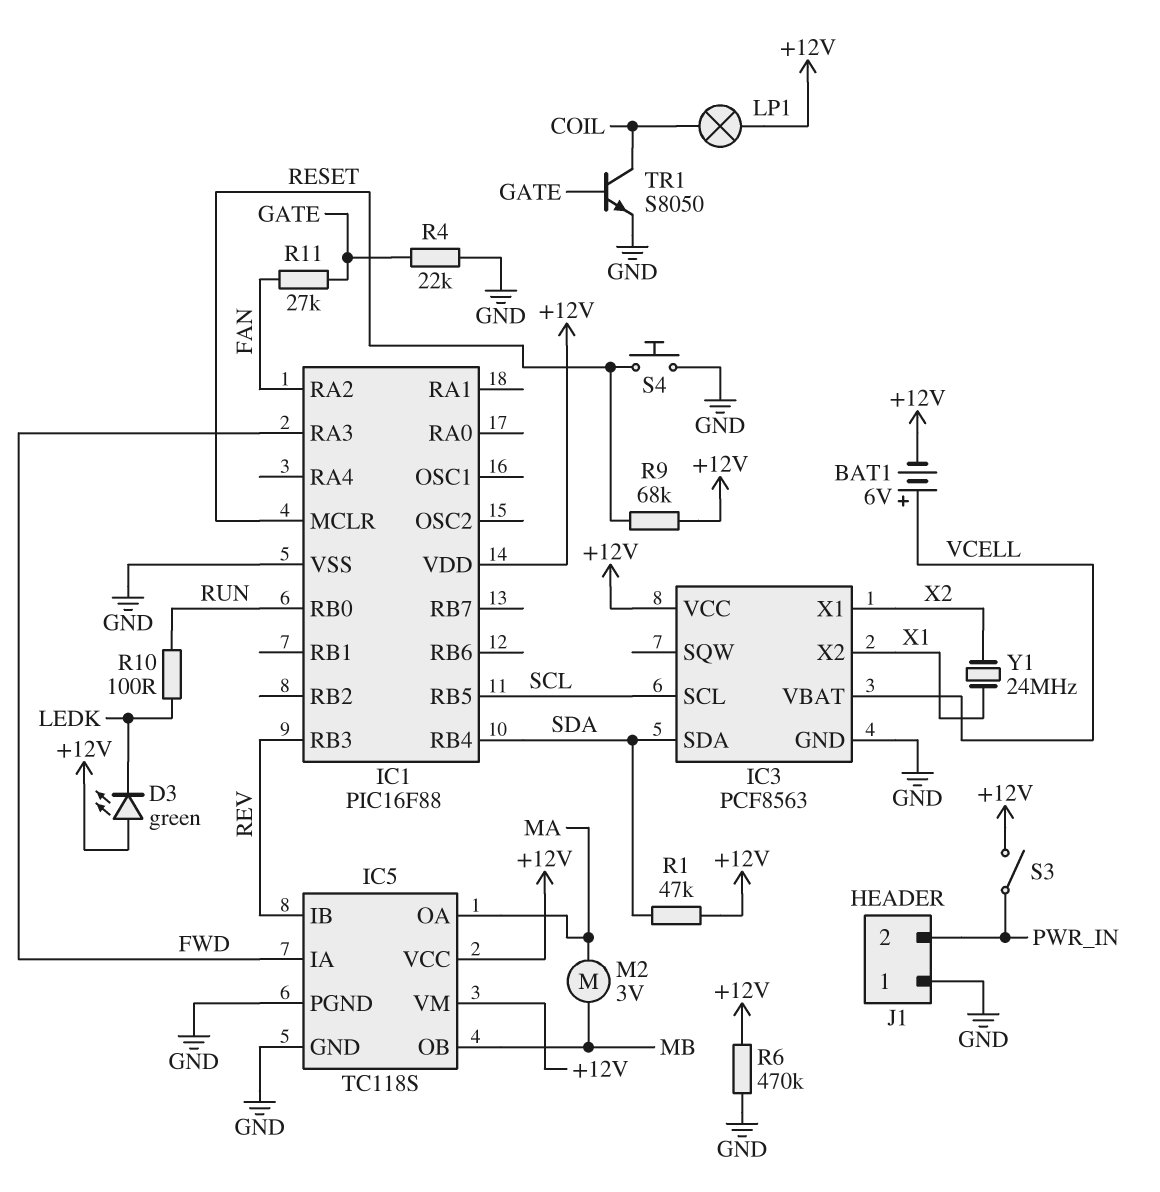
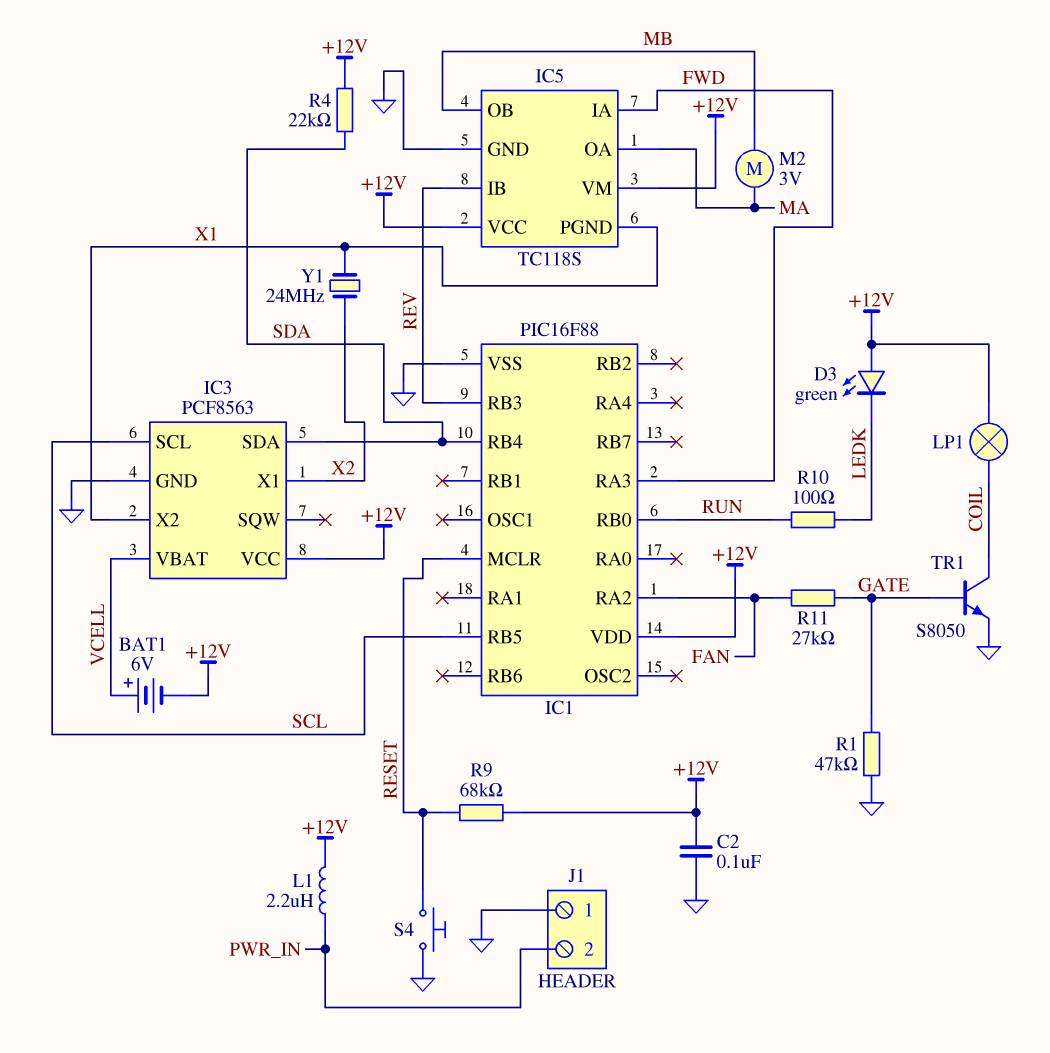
C2: none -> 100nF (+12V, GND)
IC5 pin PGND: GND -> X1
L1: none -> 2.2uH (+12V, PWR_IN)
R1: 47k (+12V, SDA) -> 47k (GATE, GND)
R4: 22k (GATE, GND) -> 22k (+12V, SDA)
R6: 470k (+12V, GND) -> none
S3: switch (+12V, PWR_IN) -> none

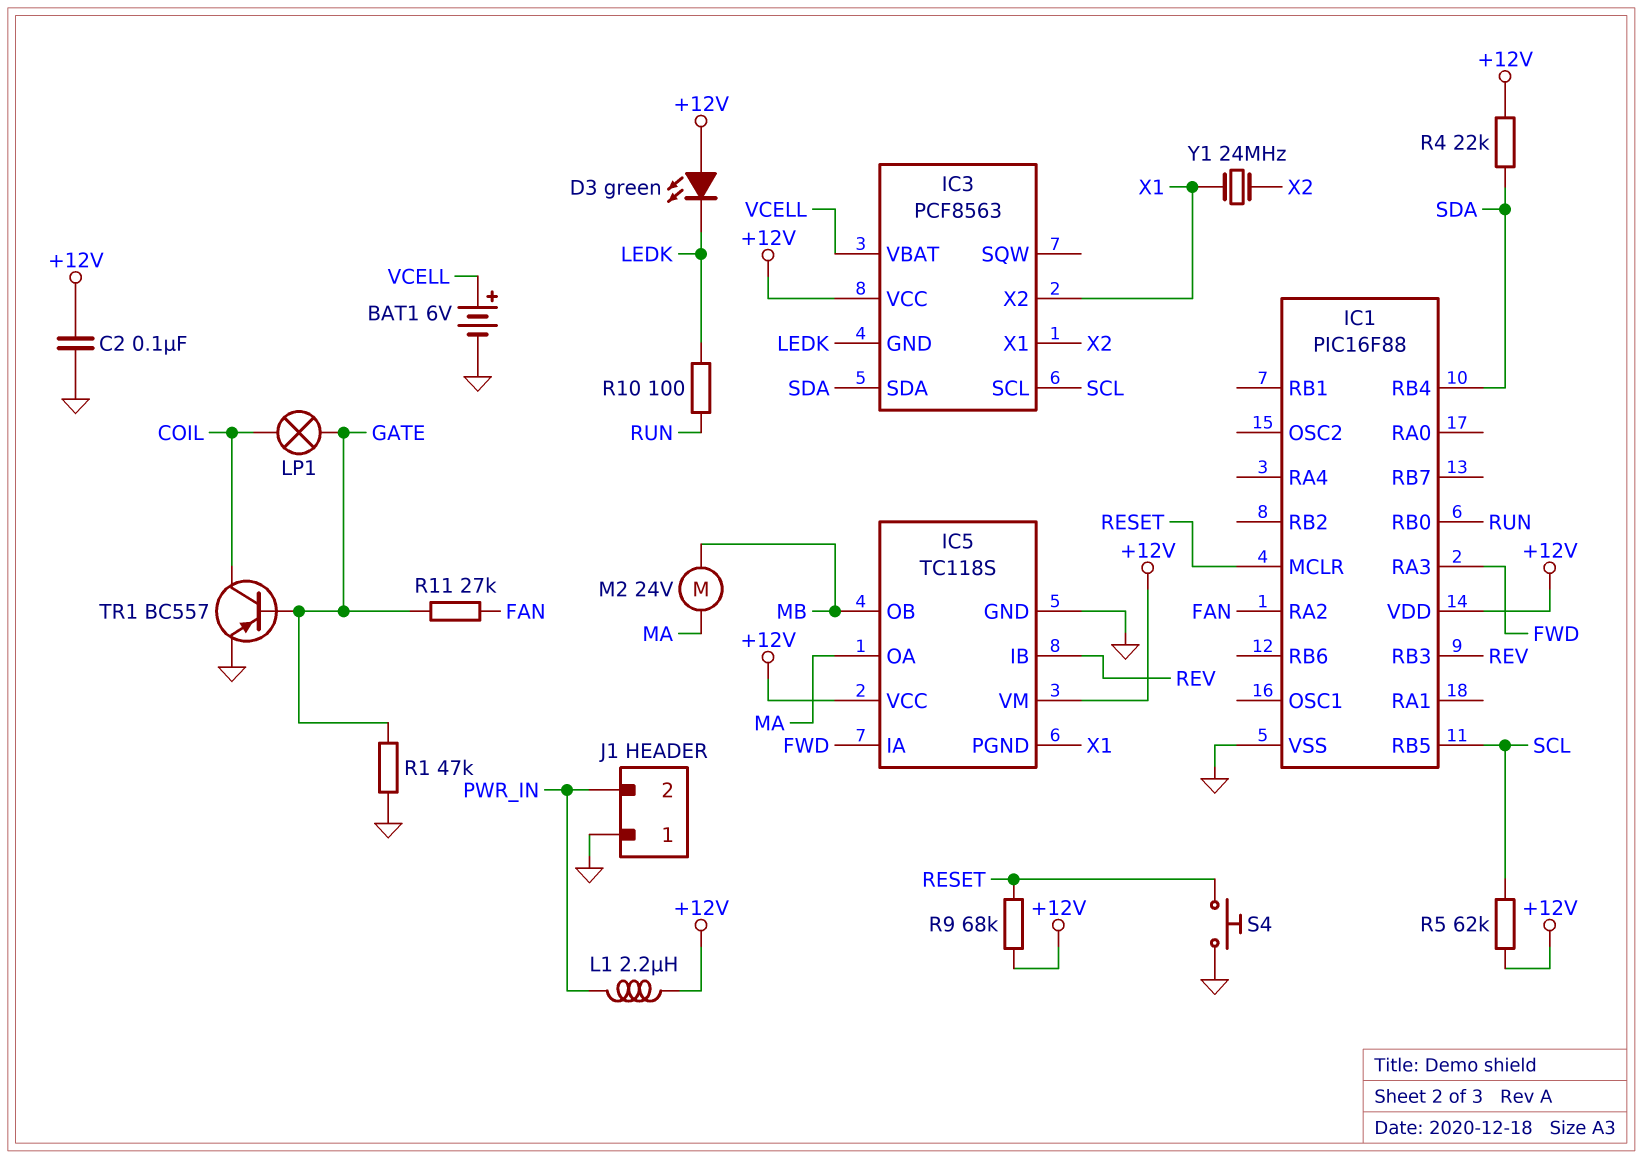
BAT1: 6V (plus VCELL, minus +12V) -> 6V (plus VCELL, minus GND)
IC3 pin GND: GND -> LEDK
LP1: lamp (+12V, COIL) -> lamp (COIL, GATE)
M2: motor 3V (MA, MB) -> motor 24V (MA, MB)
R5: none -> 62k (+12V, SCL)
TR1: NPN S8050 (B GATE, C COIL, E GND) -> PNP BC557 (B GATE, C COIL, E GND)

